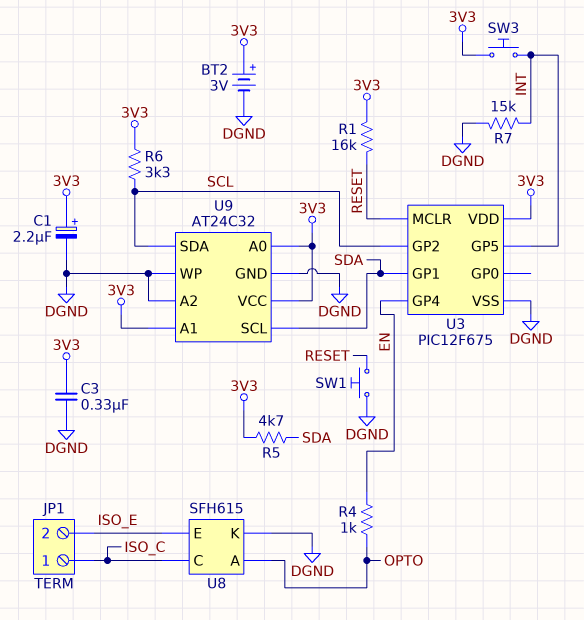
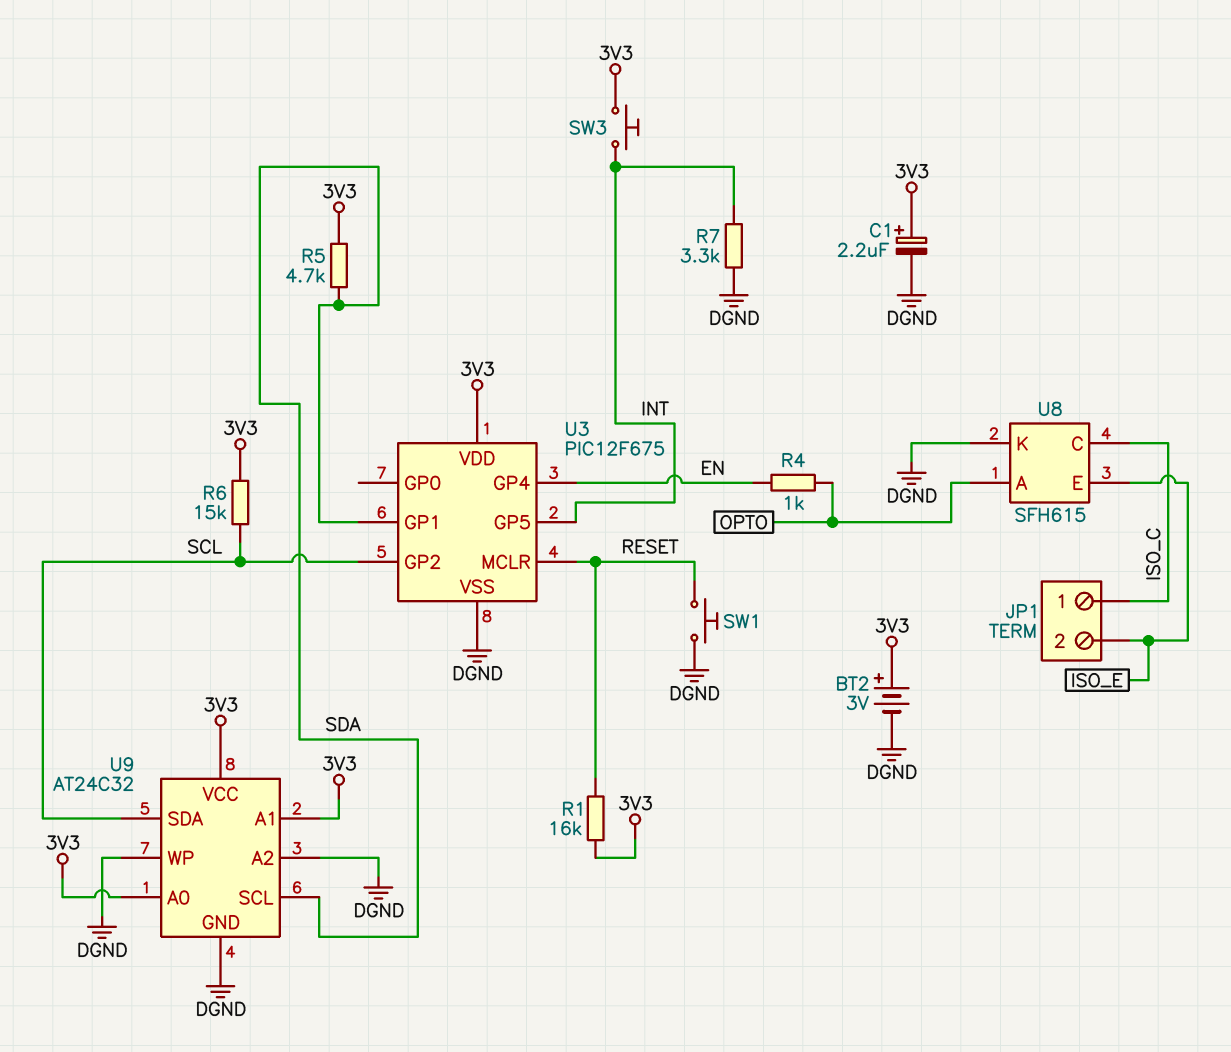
C3: 330nF (3V3, DGND) -> none
R6: 3.3k (3V3, SCL) -> 15k (3V3, SCL)
R7: 15k (DGND, INT) -> 3.3k (DGND, INT)

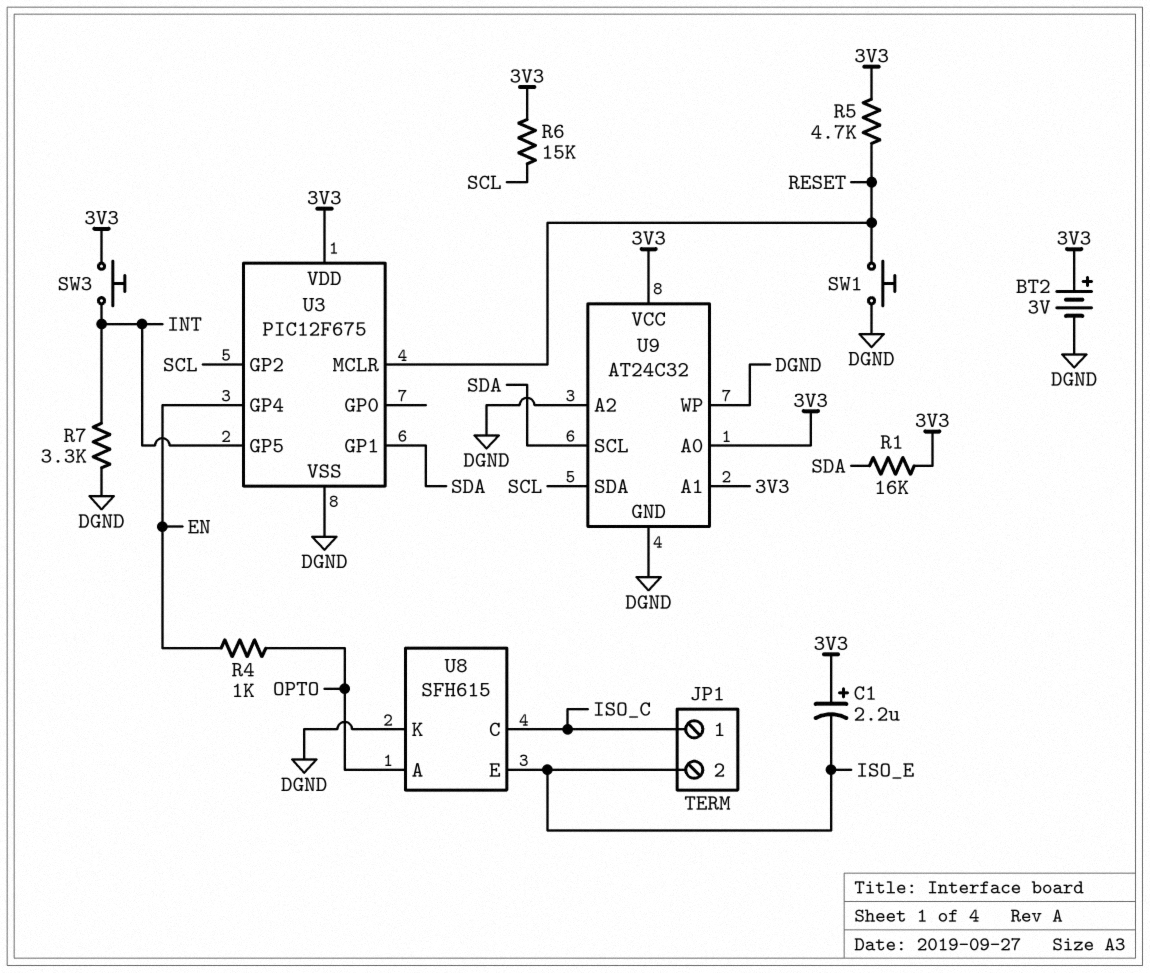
C1: 2.2uF (plus 3V3, minus DGND) -> 2.2uF (plus 3V3, minus ISO_E)
R1: 16k (3V3, RESET) -> 16k (3V3, SDA)
R5: 4.7k (3V3, SDA) -> 4.7k (3V3, RESET)

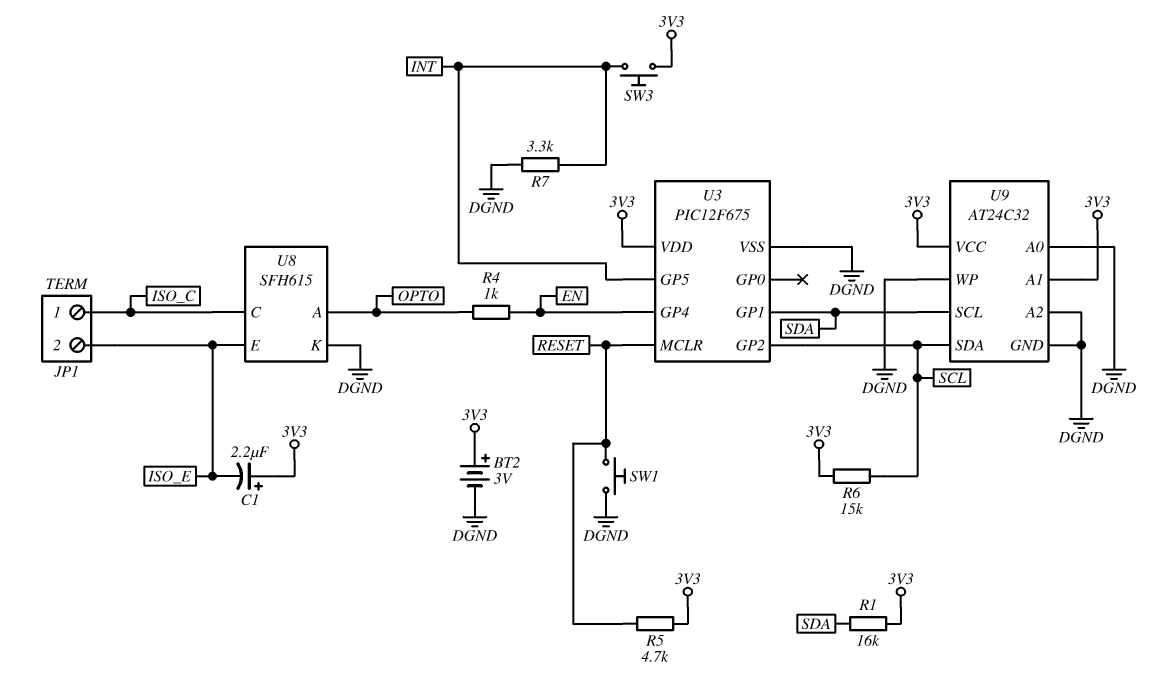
U9 pin A0: 3V3 -> DGND

